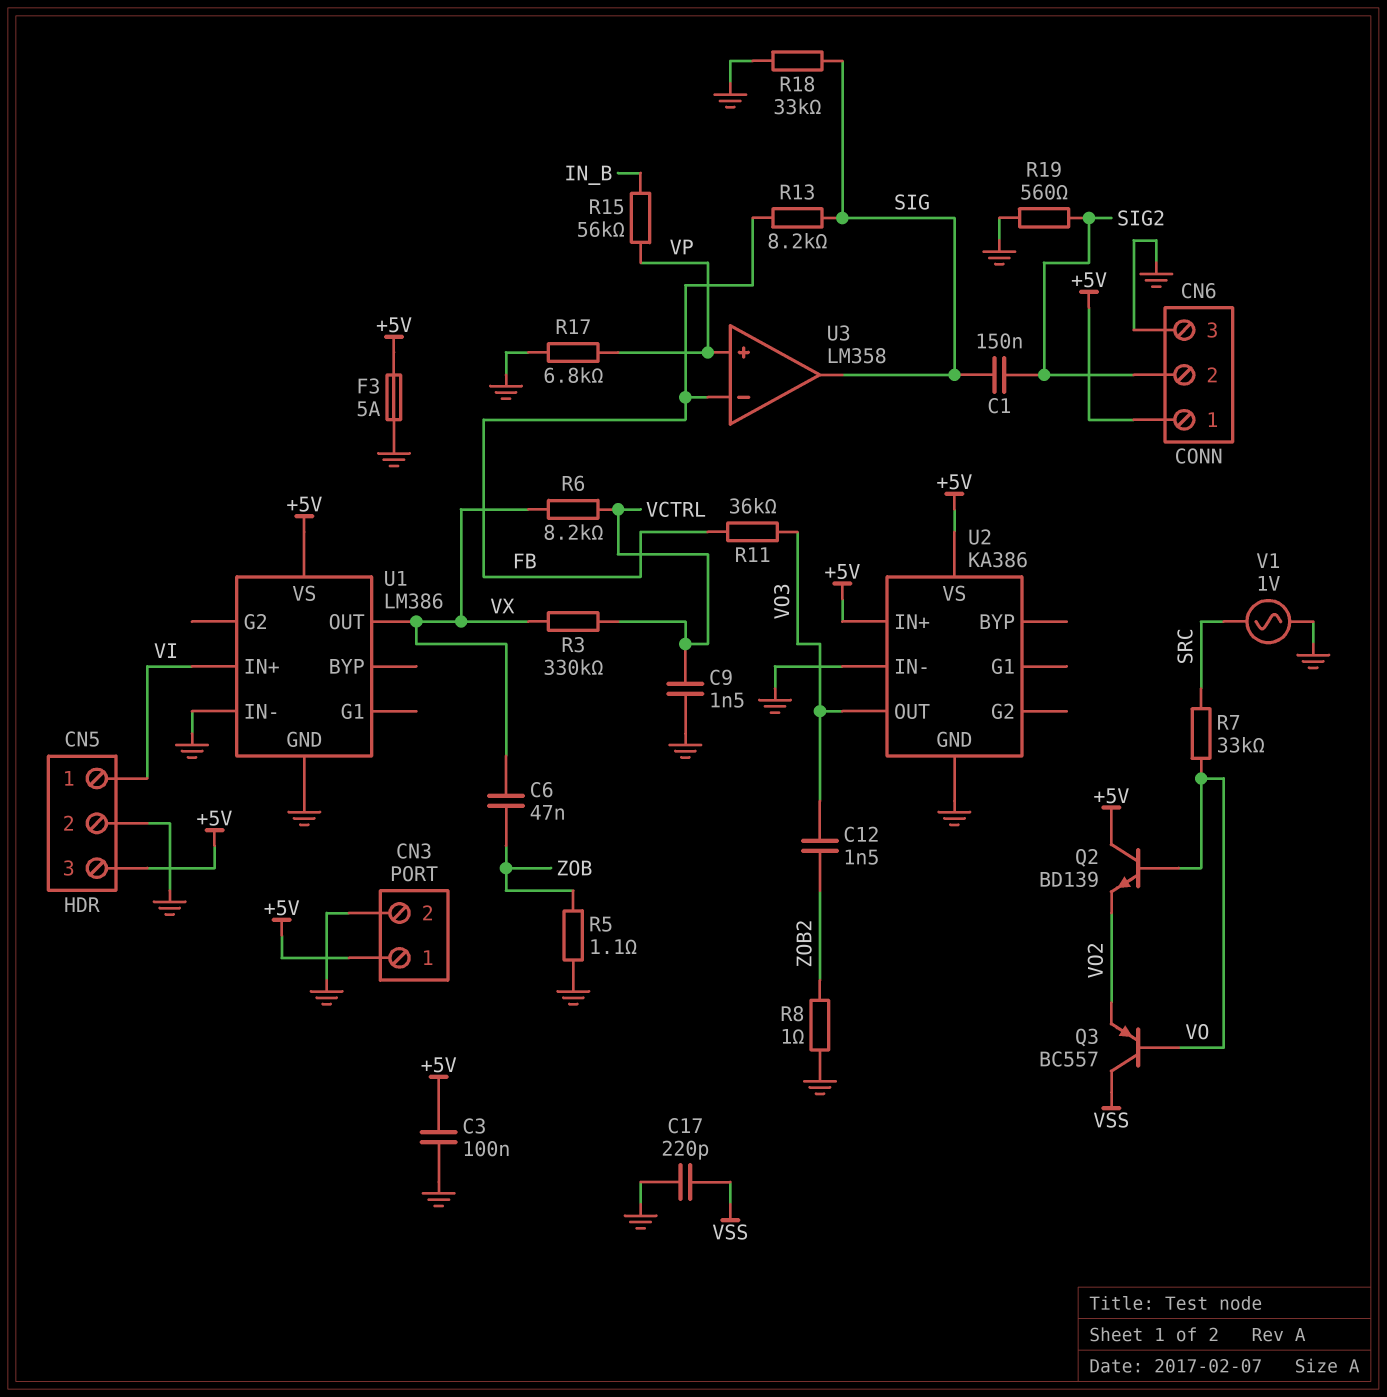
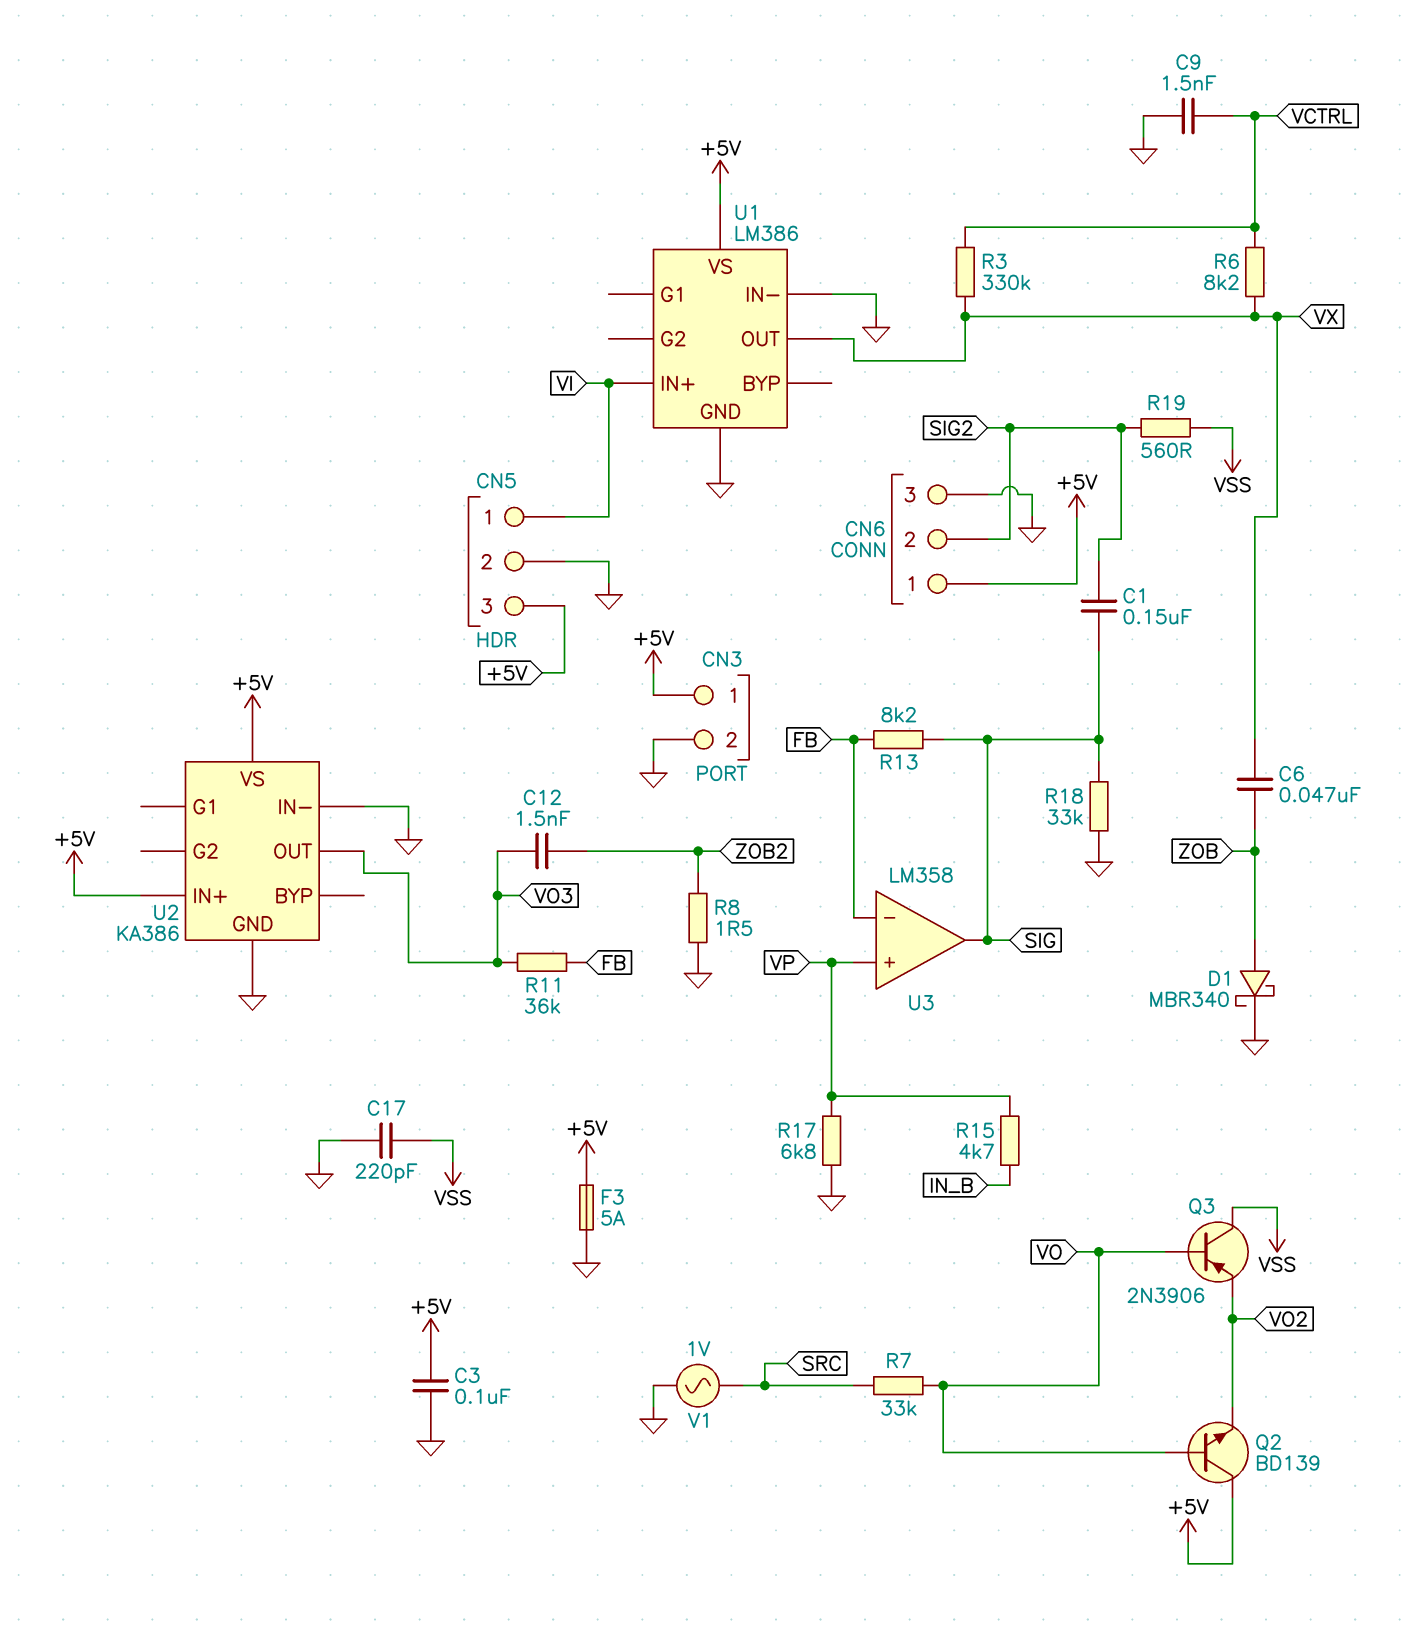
D1: none -> schottky MBR340 (A ZOB, K GND)
Q3: PNP BC557 (B VO, C VSS, E VO2) -> PNP 2N3906 (B VO, C VSS, E VO2)
R5: 1.1 (GND, ZOB) -> none
R8: 1 (GND, ZOB2) -> 1.5 (GND, ZOB2)
R15: 56k (IN_B, VP) -> 4.7k (IN_B, VP)
R19: 560 (GND, SIG2) -> 560 (SIG2, VSS)

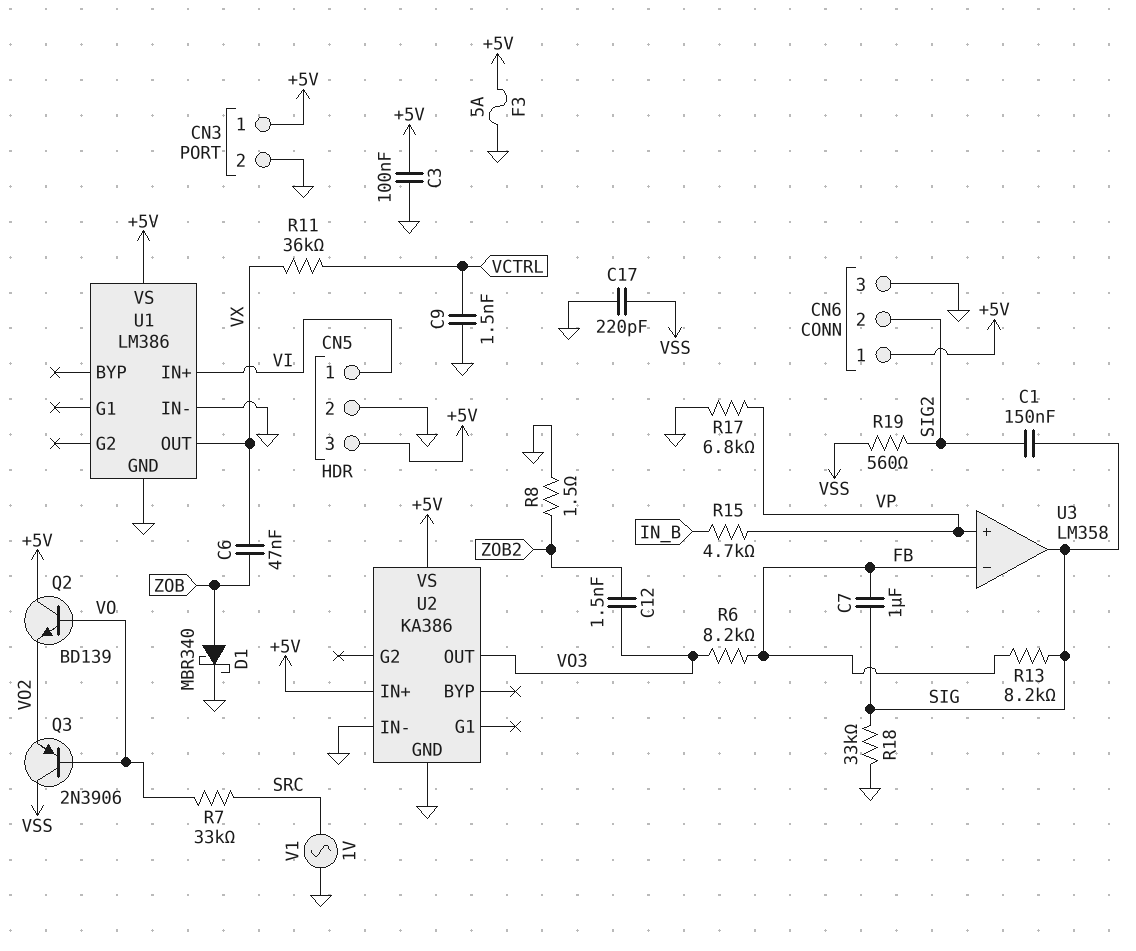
C7: none -> 1uF (FB, SIG)
R3: 330k (VCTRL, VX) -> none
R6: 8.2k (VCTRL, VX) -> 8.2k (FB, VO3)
R11: 36k (FB, VO3) -> 36k (VCTRL, VX)

